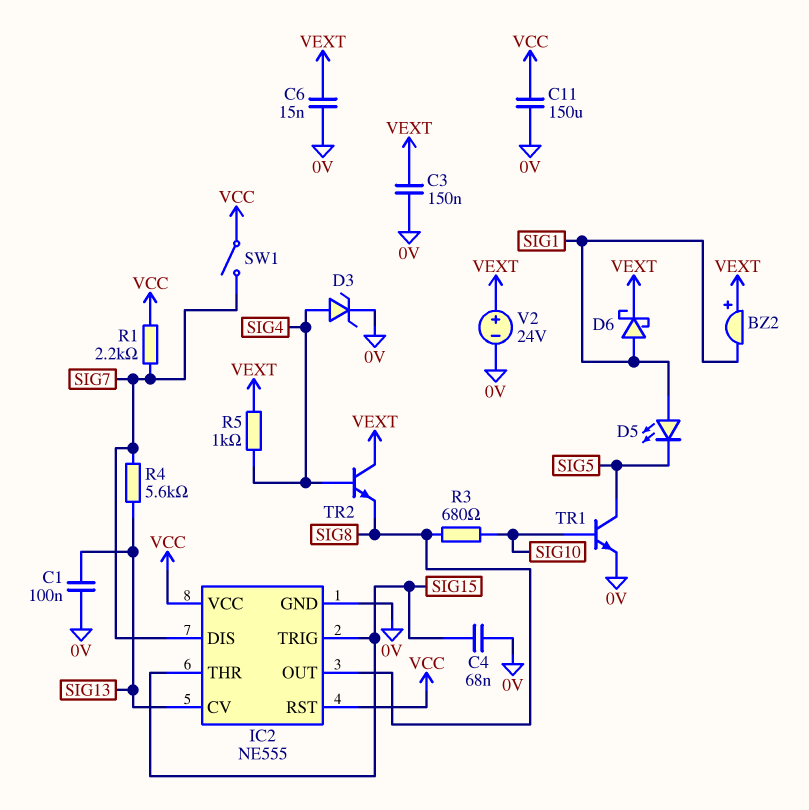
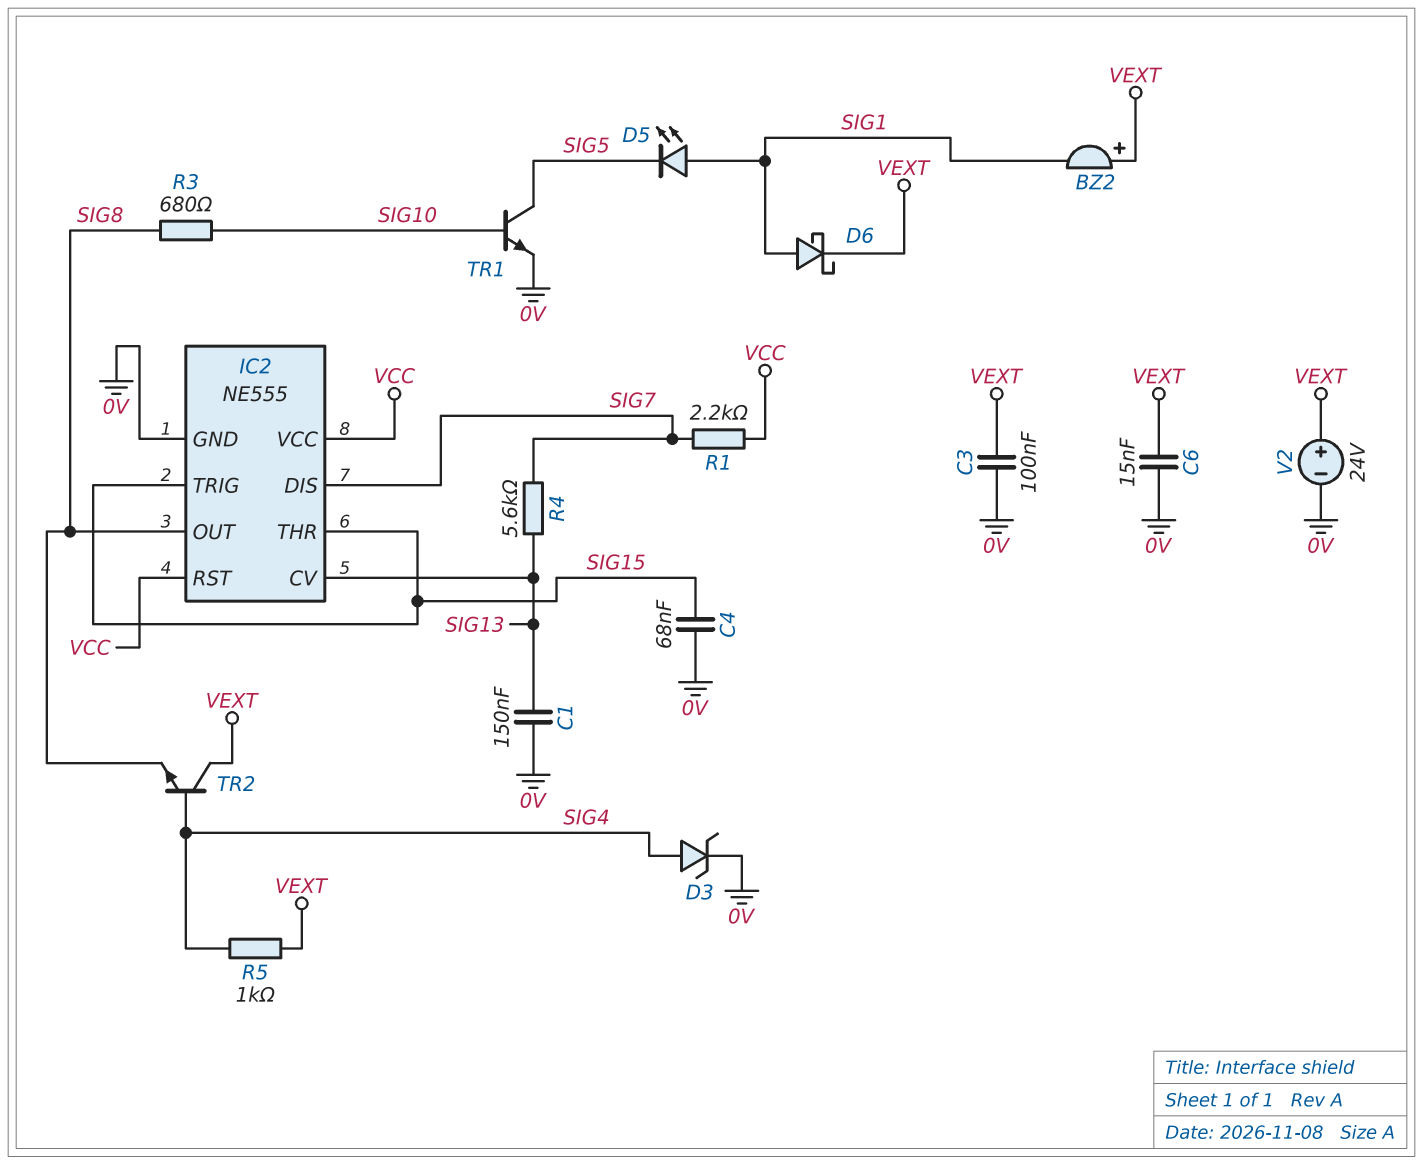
C1: 100nF (0V, SIG13) -> 150nF (0V, SIG13)
C3: 150nF (0V, VEXT) -> 100nF (0V, VEXT)
C11: 150uF (0V, VCC) -> none
SW1: switch (SIG7, VCC) -> none

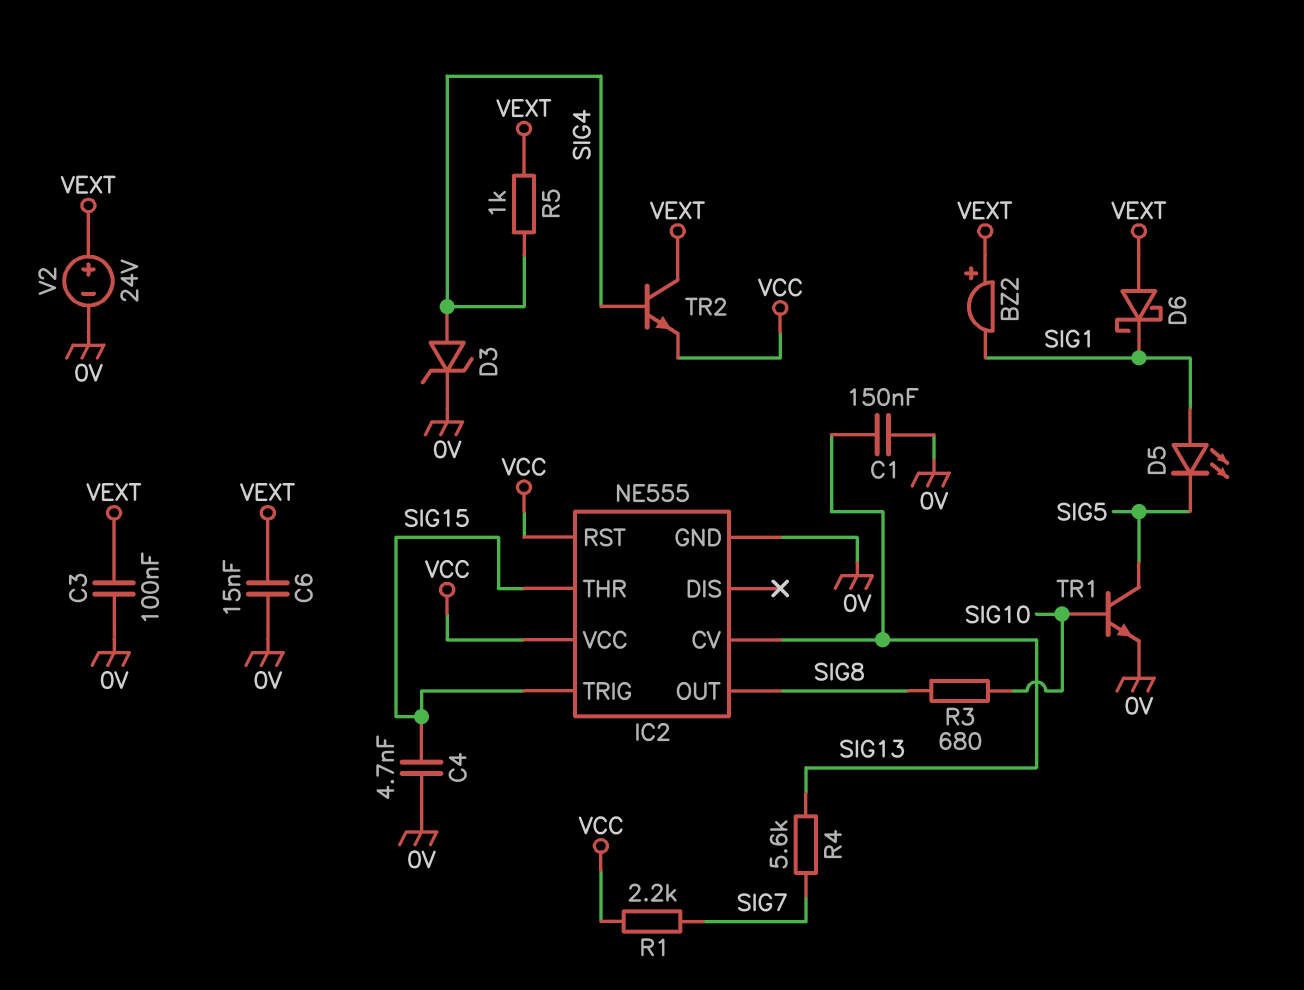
C4: 68nF (0V, SIG15) -> 4.7nF (0V, SIG15)
D6: schottky (A SIG1, K VEXT) -> schottky (A VEXT, K SIG1)
IC2 pin DIS: SIG7 -> none
TR2: NPN (B SIG4, C VEXT, E SIG8) -> NPN (B SIG4, C VEXT, E VCC)

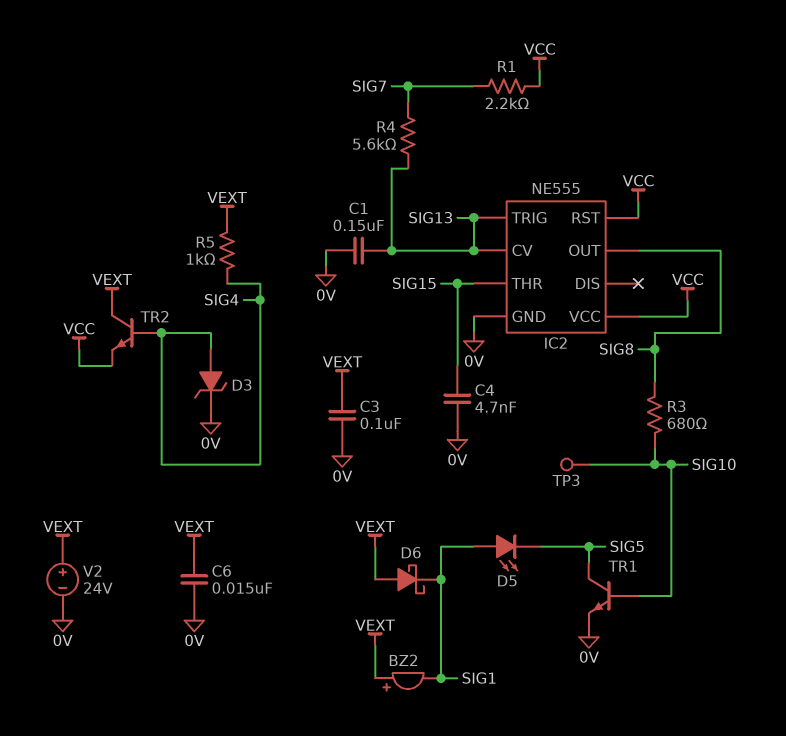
IC2 pin TRIG: SIG15 -> SIG13
TP3: none -> test point (SIG10)

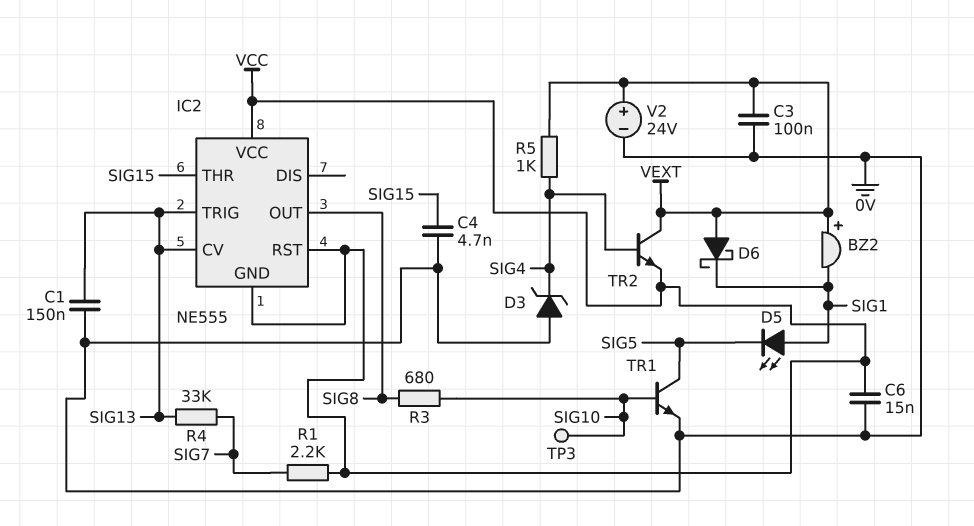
C6: 15nF (0V, VEXT) -> 15nF (0V, VCC)
D3: zener (A SIG4, K 0V) -> zener (A 0V, K SIG4)
IC2 pin GND: 0V -> VCC
R4: 5.6k (SIG7, SIG13) -> 33k (SIG7, SIG13)

